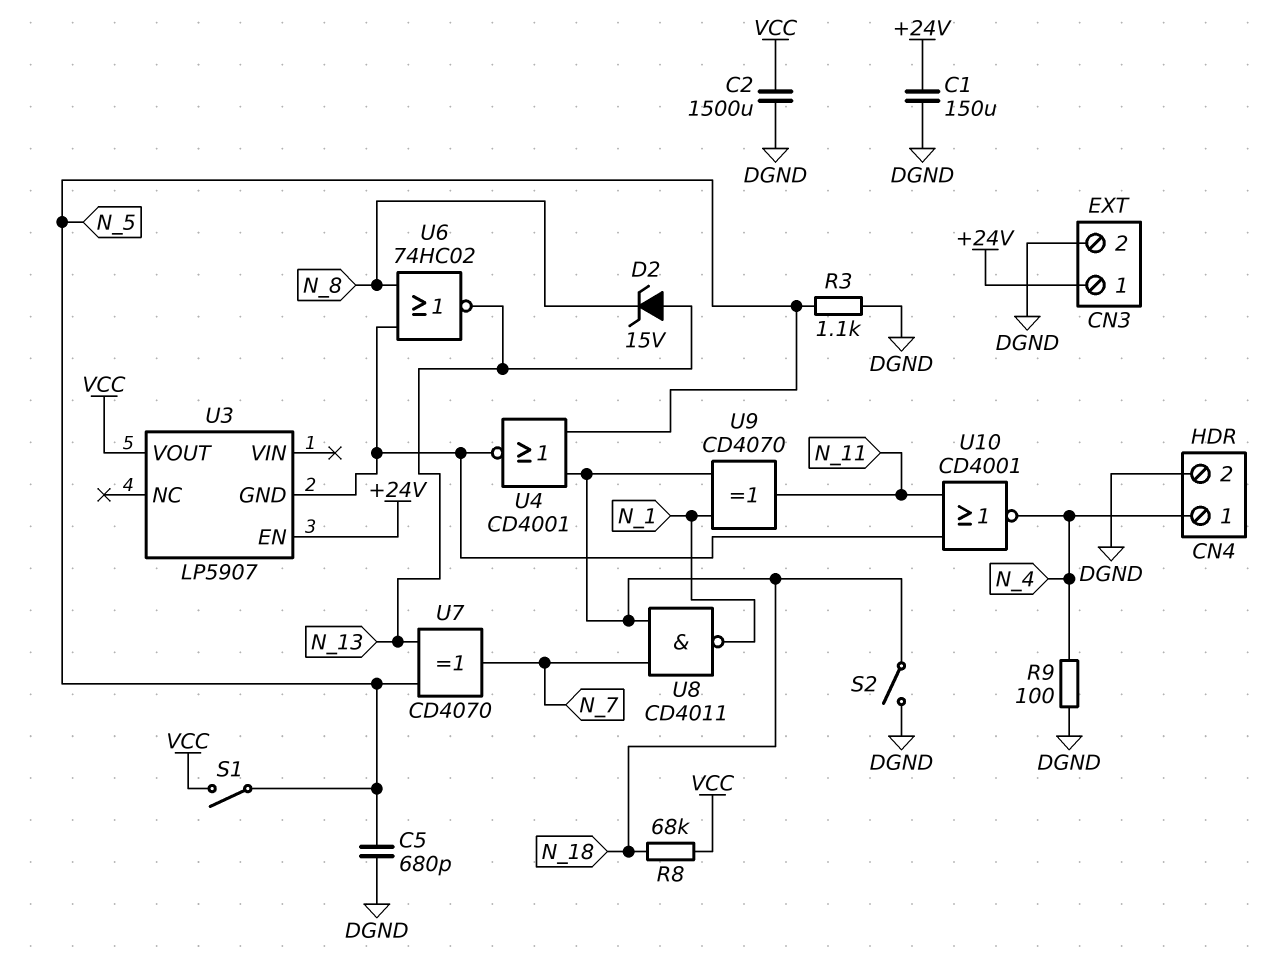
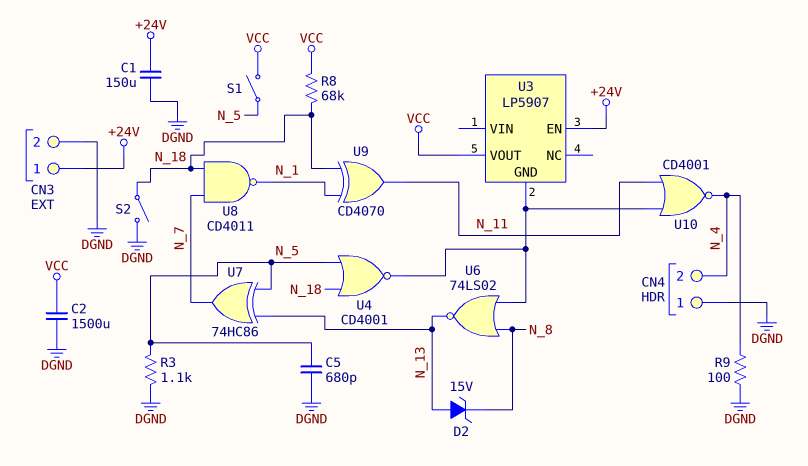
CN4 pin 1: N_4 -> DGND
CN4 pin 2: DGND -> N_4
U6: NOR 74HC02 (in N_8, in U3/GND, out N_13) -> NOR 74LS02 (in N_8, in U3/GND, out N_13)
U7: XOR CD4070 (in N_5, in N_13, out N_7) -> XOR 74HC86 (in N_5, in N_13, out N_7)

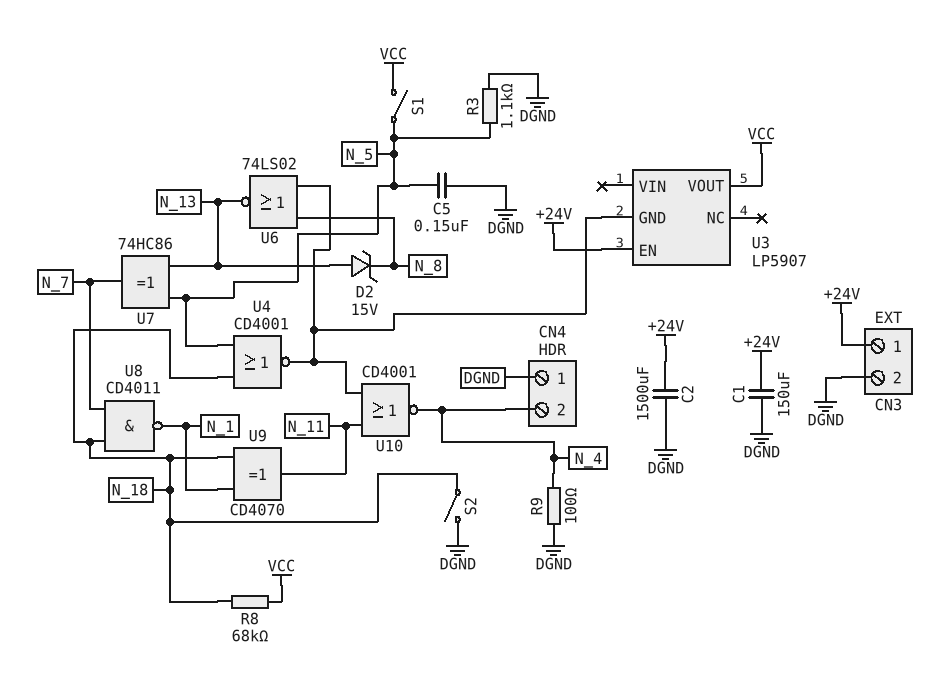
C2: 1500uF (DGND, VCC) -> 1500uF (+24V, DGND)
C5: 680pF (DGND, N_5) -> 150nF (DGND, N_5)

